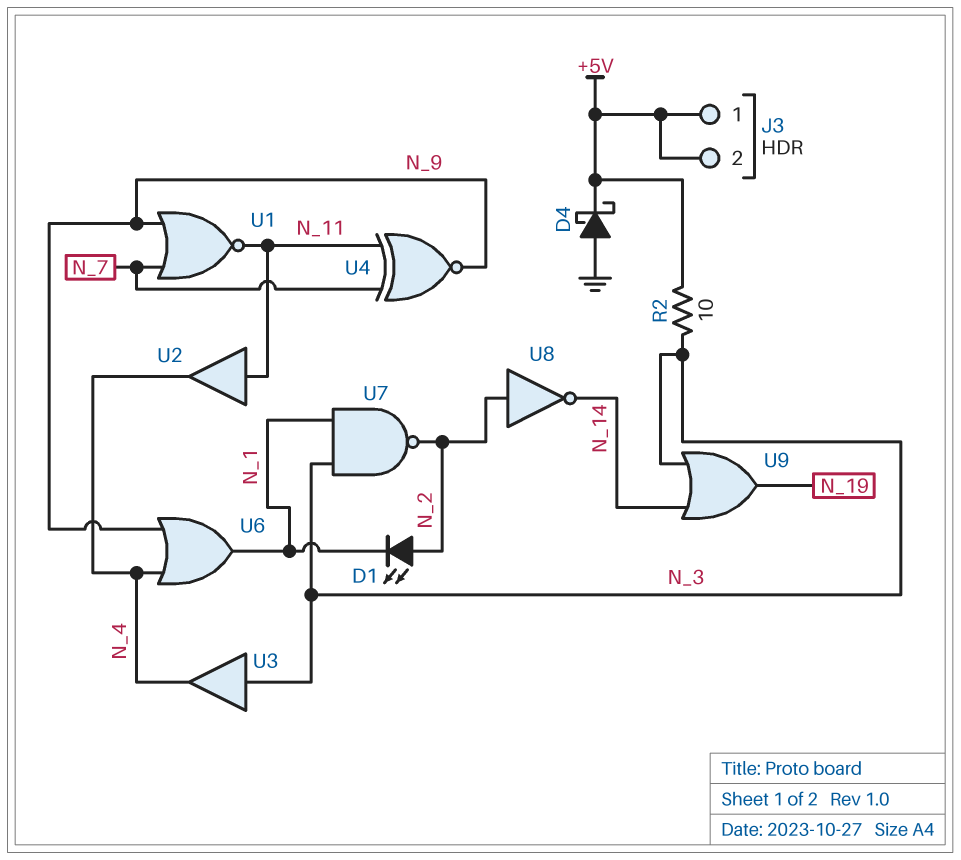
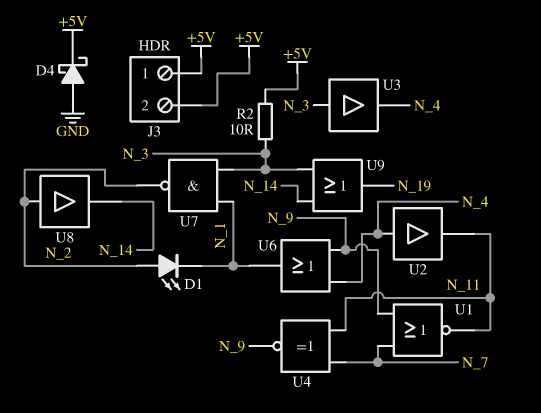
U2: buffer (in N_11, out N_4) -> buffer (in N_4, out N_11)
U8: NOT (in N_2, out N_14) -> buffer (in N_2, out N_14)

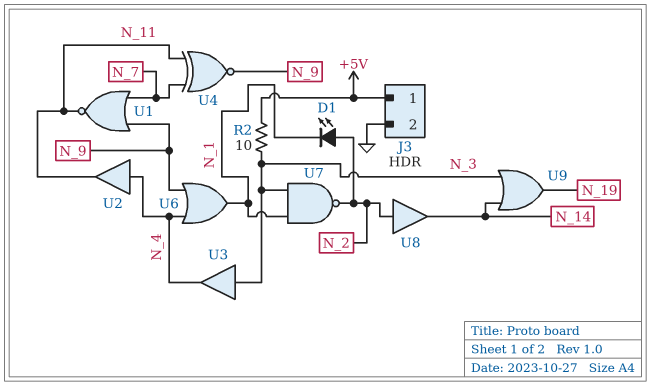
D4: schottky (A GND, K +5V) -> none
J3 pin 2: +5V -> GND

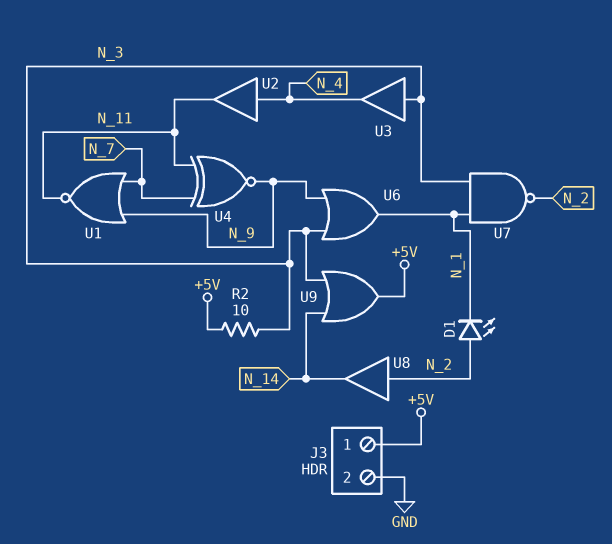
U6: OR (in N_4, in N_9, out N_1) -> OR (in N_3, in N_9, out N_1)
U9: OR (in N_3, in N_14, out N_19) -> OR (in N_3, in N_14, out +5V)

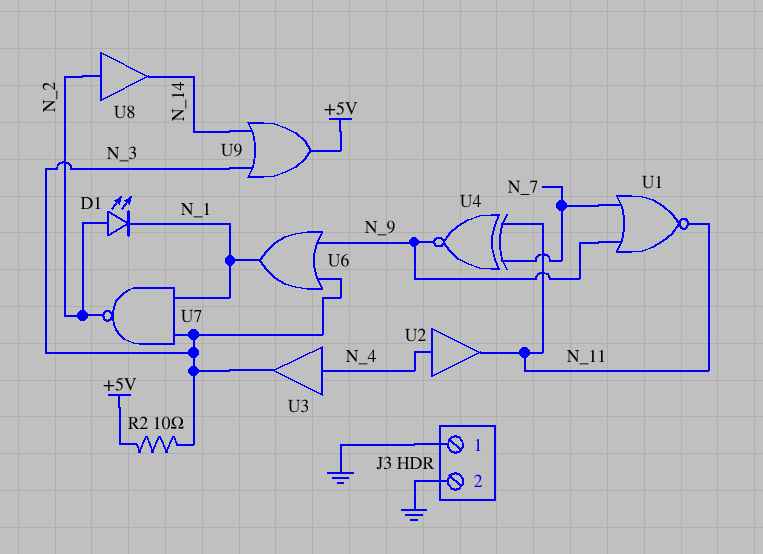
J3 pin 1: +5V -> GND
U3: buffer (in N_3, out N_4) -> buffer (in N_4, out N_3)

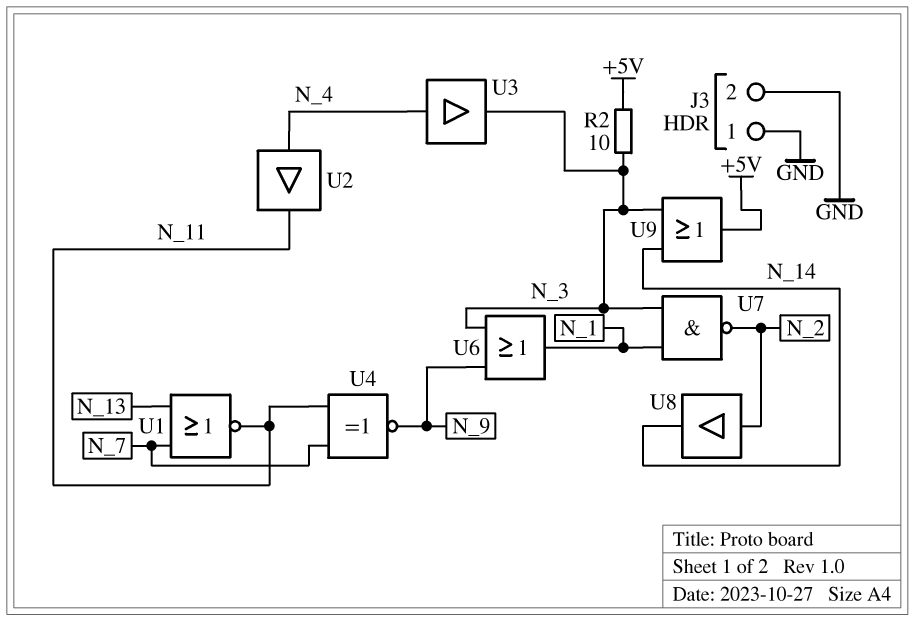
D1: LED (A N_2, K N_1) -> none
U1: NOR (in N_7, in N_9, out N_11) -> NOR (in N_7, in N_13, out N_11)

